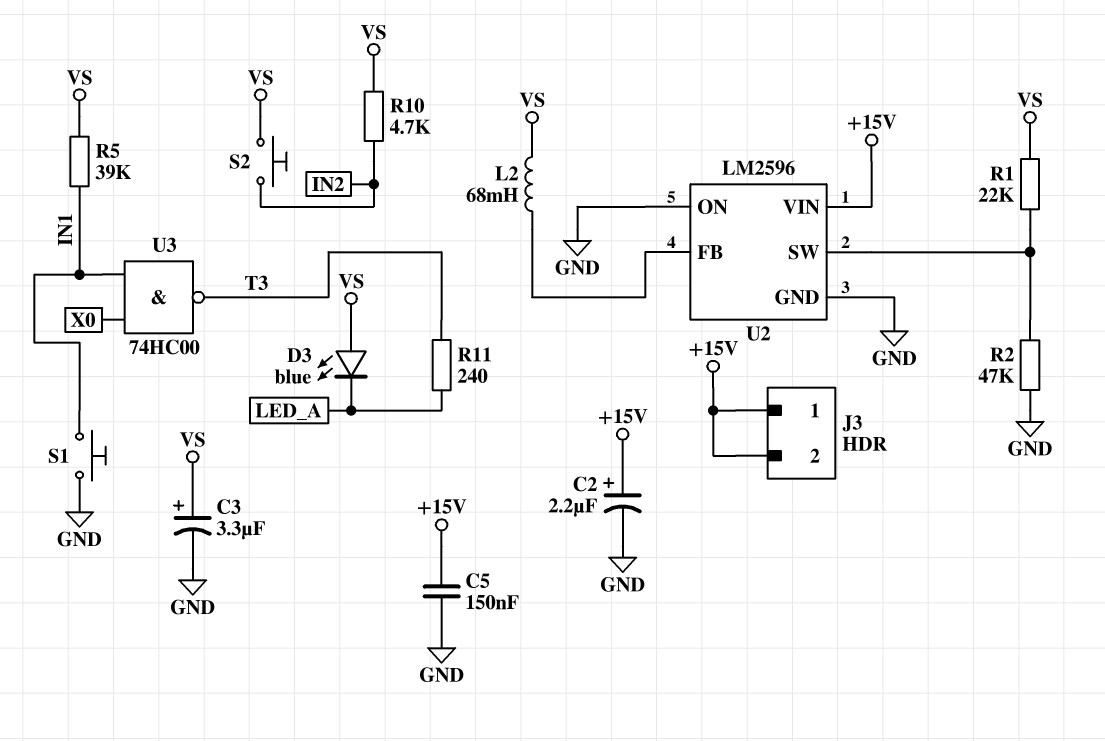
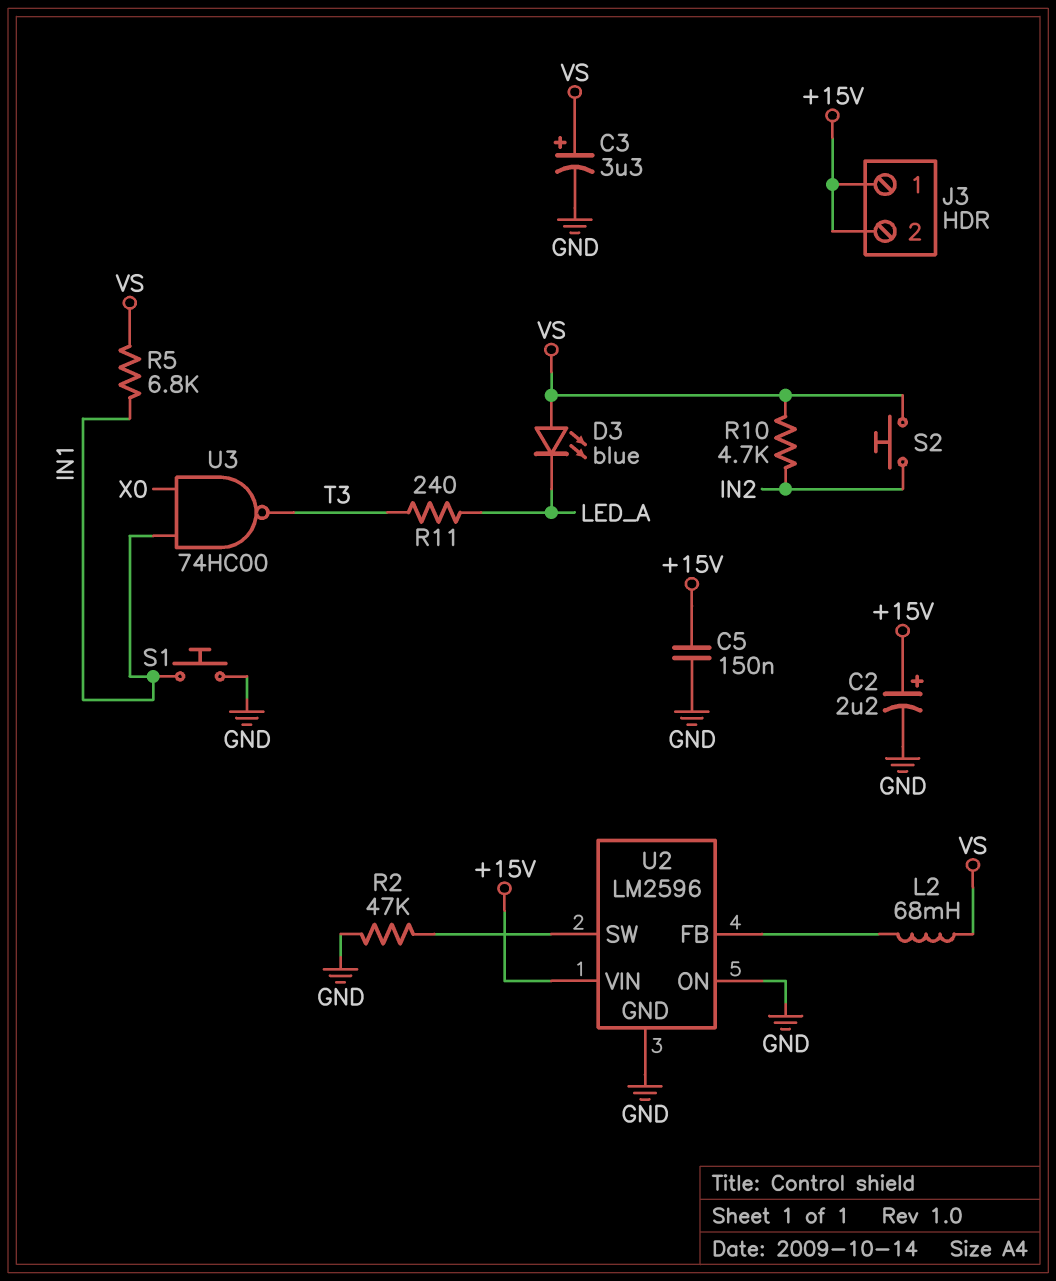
R1: 22k (U2/SW, VS) -> none
R5: 39k (IN1, VS) -> 6.8k (IN1, VS)

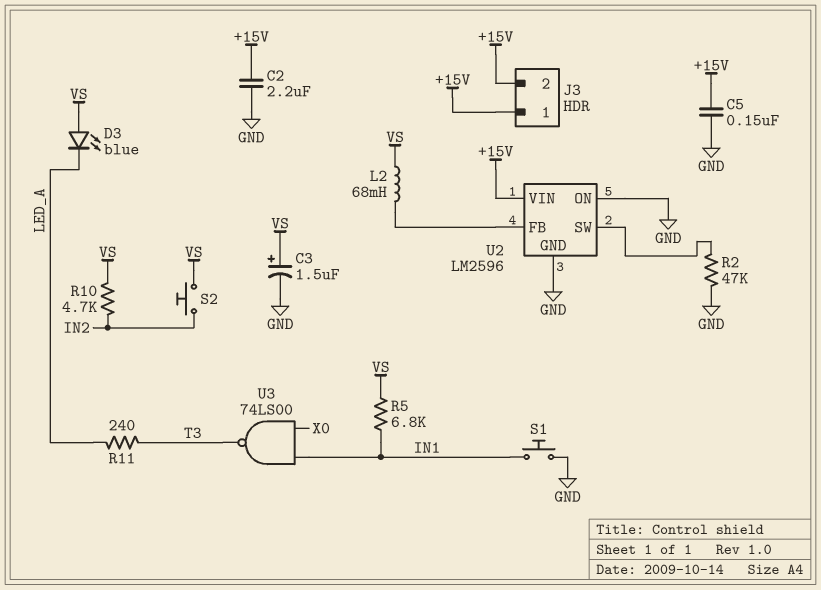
C2: 2.2uF (plus +15V, minus GND) -> 2.2uF (+15V, GND)
C3: 3.3uF (plus VS, minus GND) -> 1.5uF (plus VS, minus GND)
U3: NAND 74HC00 (in IN1, in X0, out T3) -> NAND 74LS00 (in IN1, in X0, out T3)

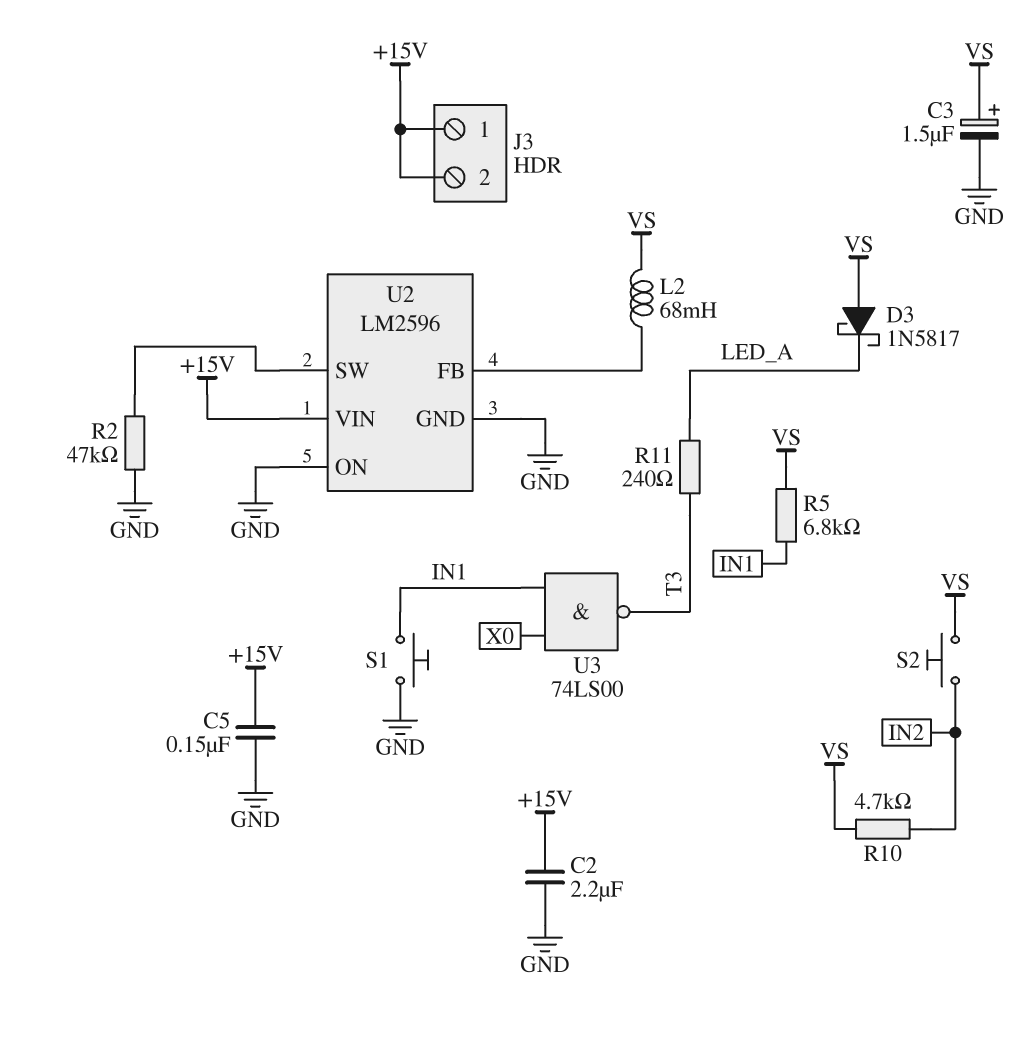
D3: LED blue (A VS, K LED_A) -> schottky 1N5817 (A VS, K LED_A)

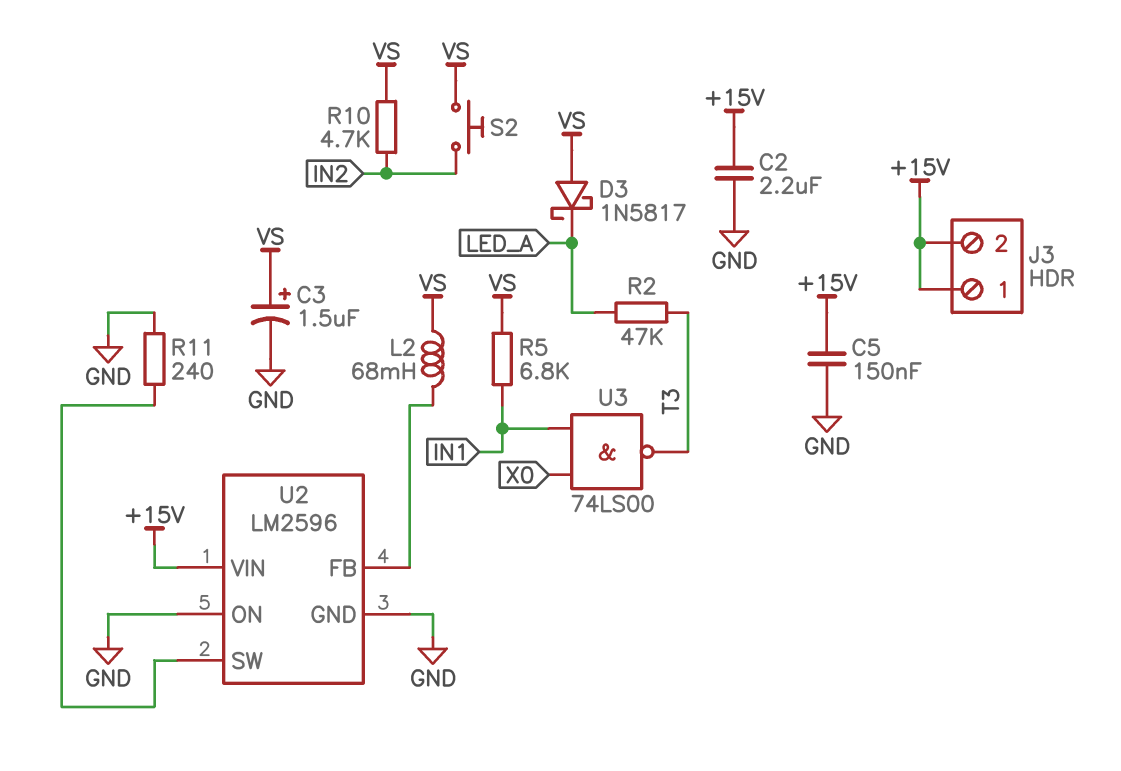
R2: 47k (GND, U2/SW) -> 47k (LED_A, T3)
R11: 240 (LED_A, T3) -> 240 (GND, U2/SW)
S1: button (GND, IN1) -> none

